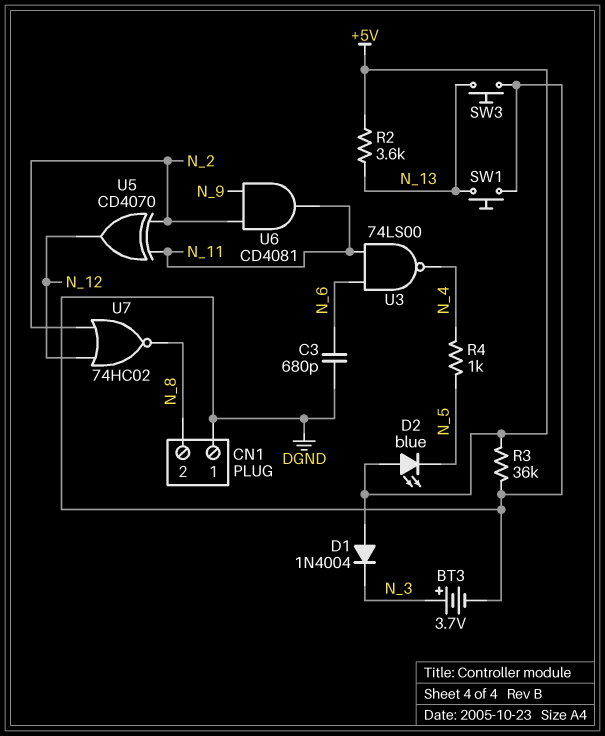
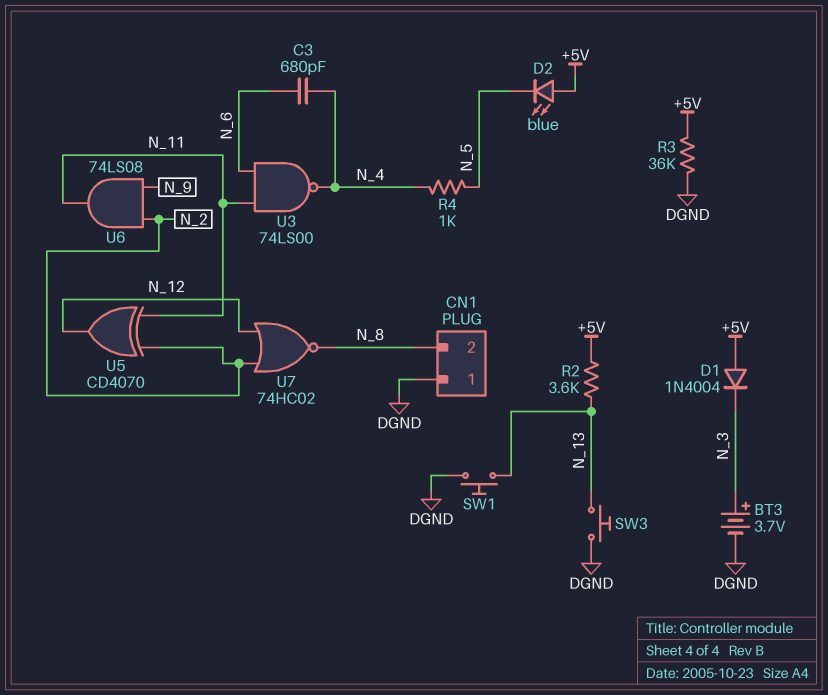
C3: 680pF (DGND, N_6) -> 680pF (N_4, N_6)
U6: AND CD4081 (in N_2, in N_9, out N_11) -> AND 74LS08 (in N_2, in N_9, out N_11)

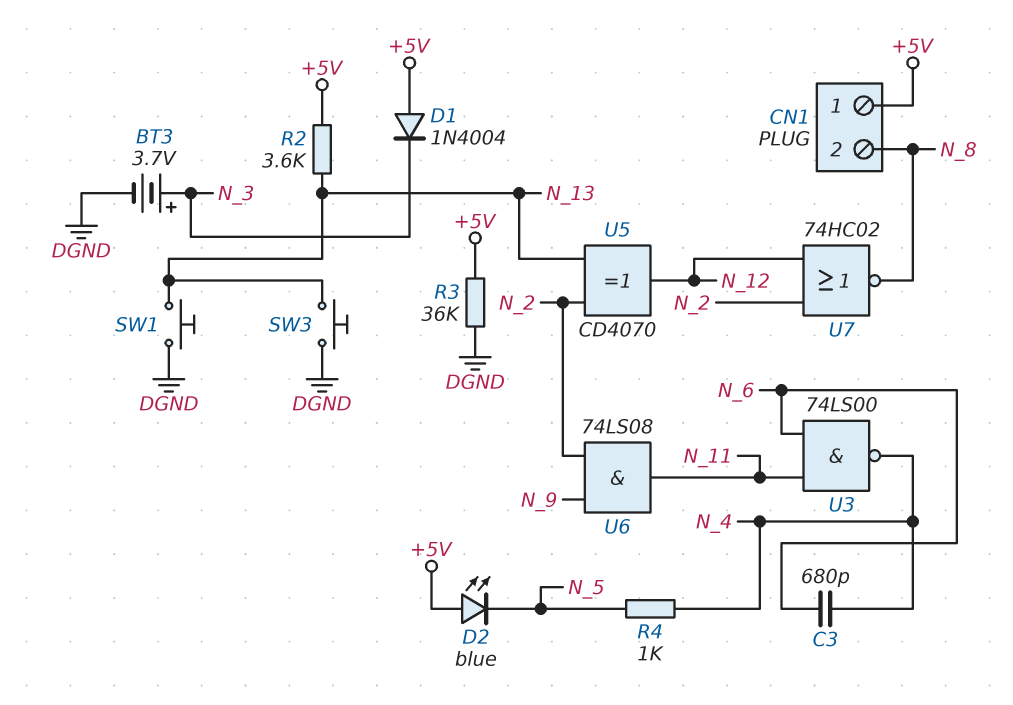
CN1 pin 1: DGND -> +5V
U5: XOR CD4070 (in N_2, in N_11, out N_12) -> XOR CD4070 (in N_2, in N_13, out N_12)

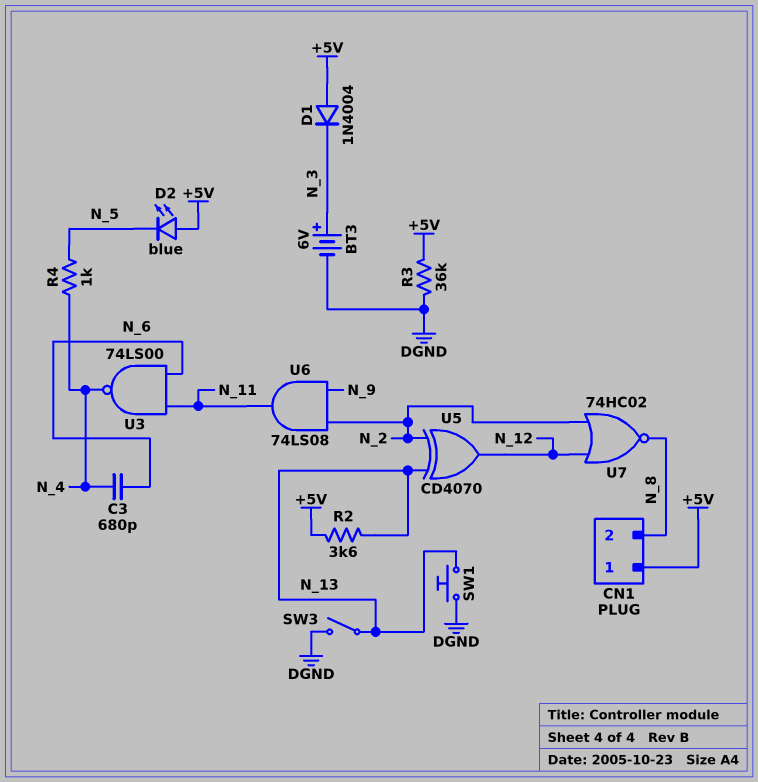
BT3: 3.7V (plus N_3, minus DGND) -> 6V (plus N_3, minus DGND)
SW3: button (DGND, N_13) -> switch (DGND, N_13)

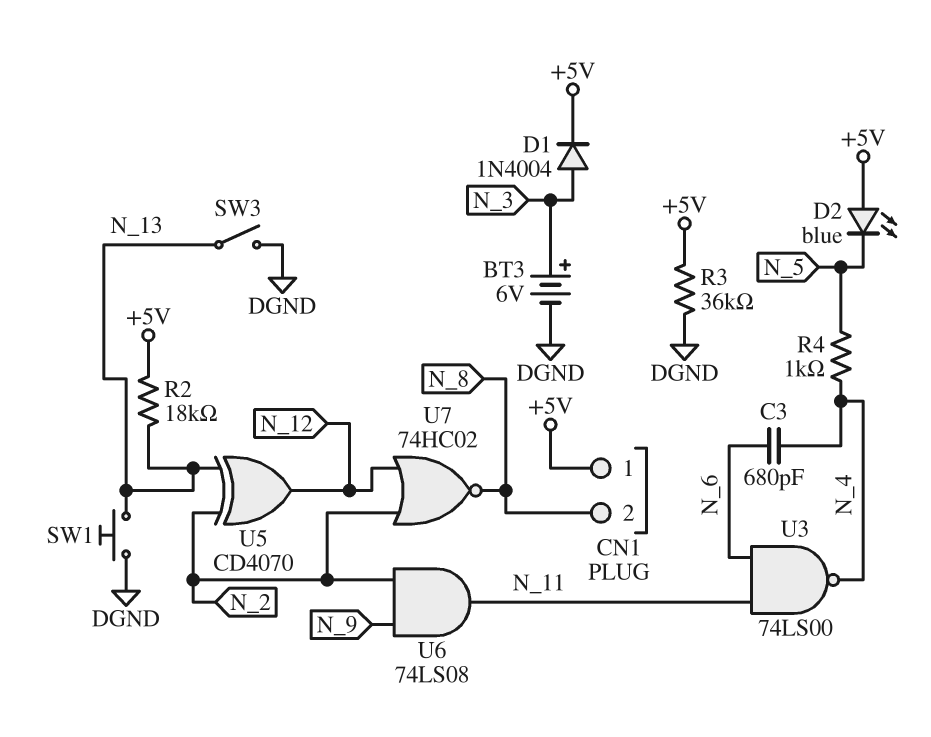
D1: diode 1N4004 (A +5V, K N_3) -> diode 1N4004 (A N_3, K +5V)
R2: 3.6k (+5V, N_13) -> 18k (+5V, N_13)

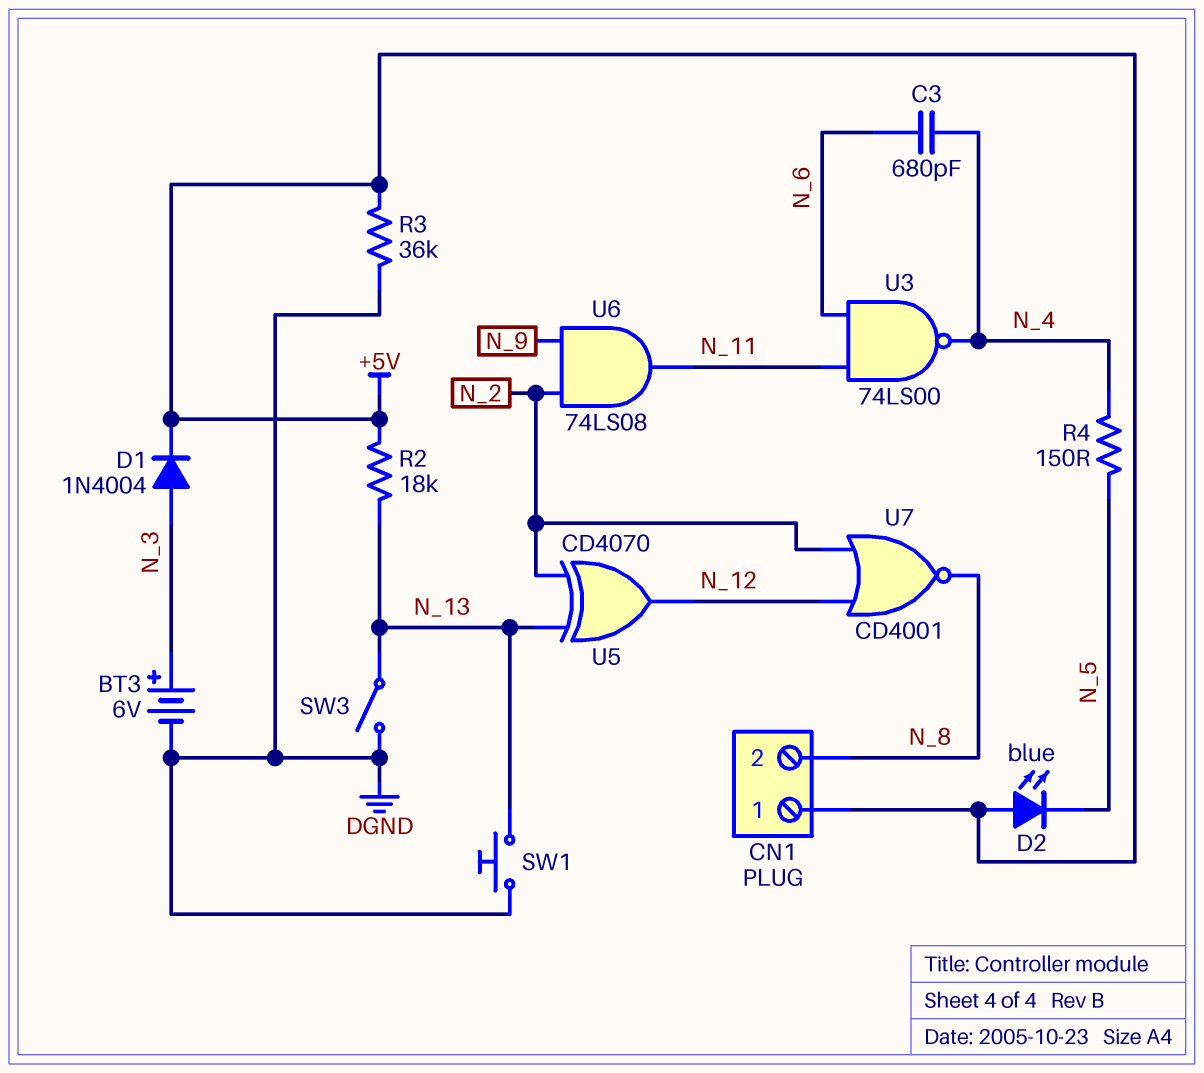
R4: 1k (N_4, N_5) -> 150 (N_4, N_5)
U7: NOR 74HC02 (in N_2, in N_12, out N_8) -> NOR CD4001 (in N_2, in N_12, out N_8)

